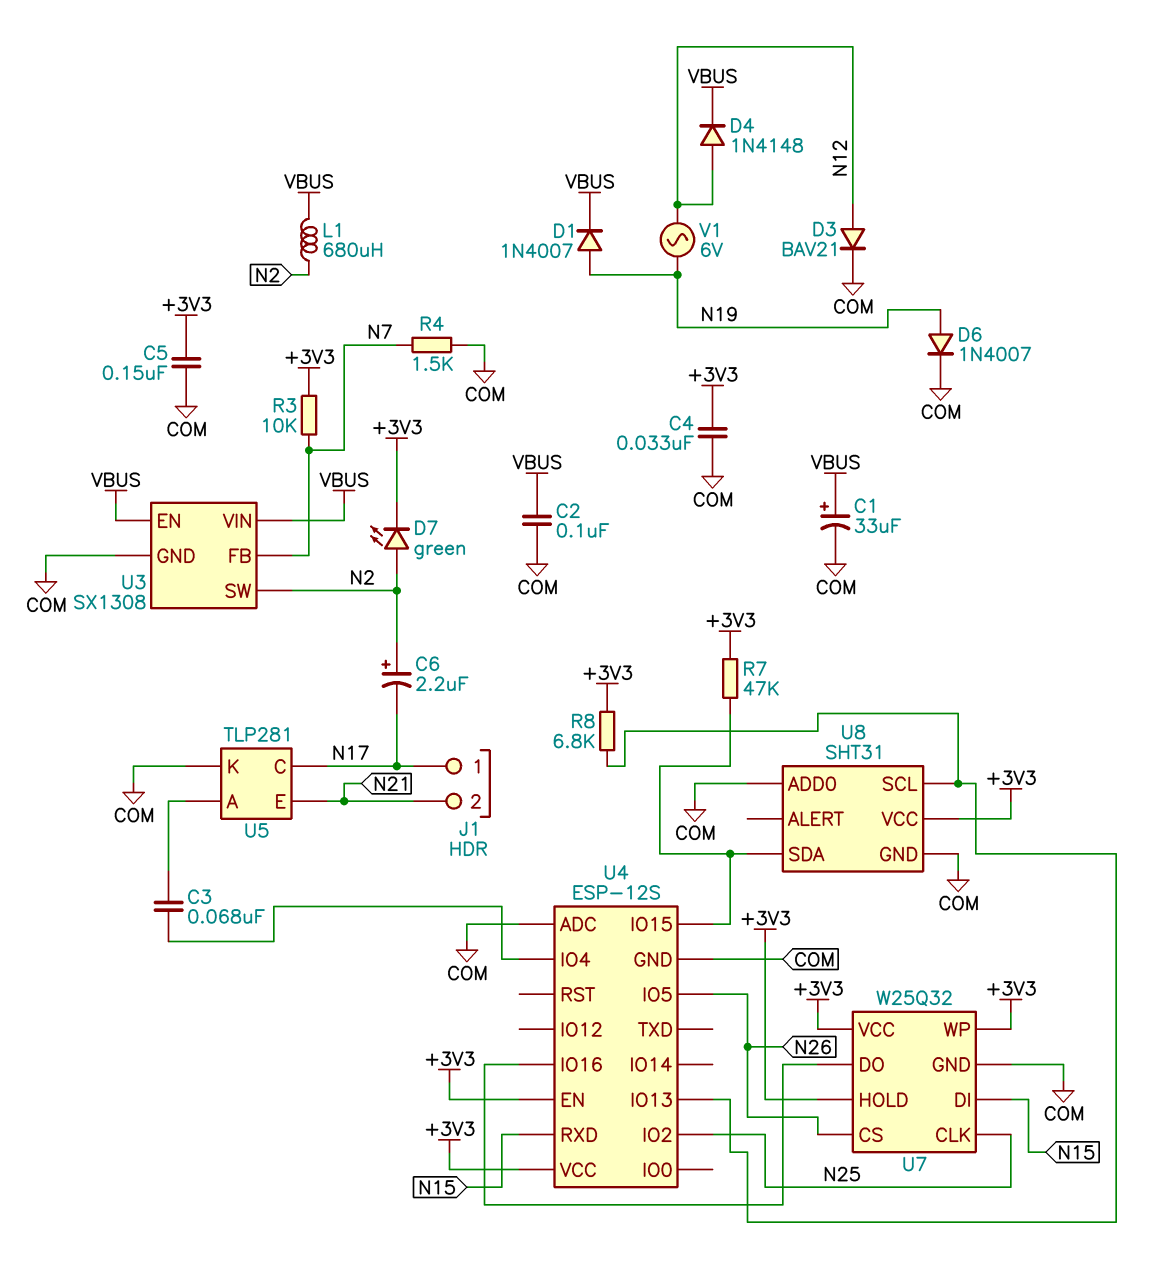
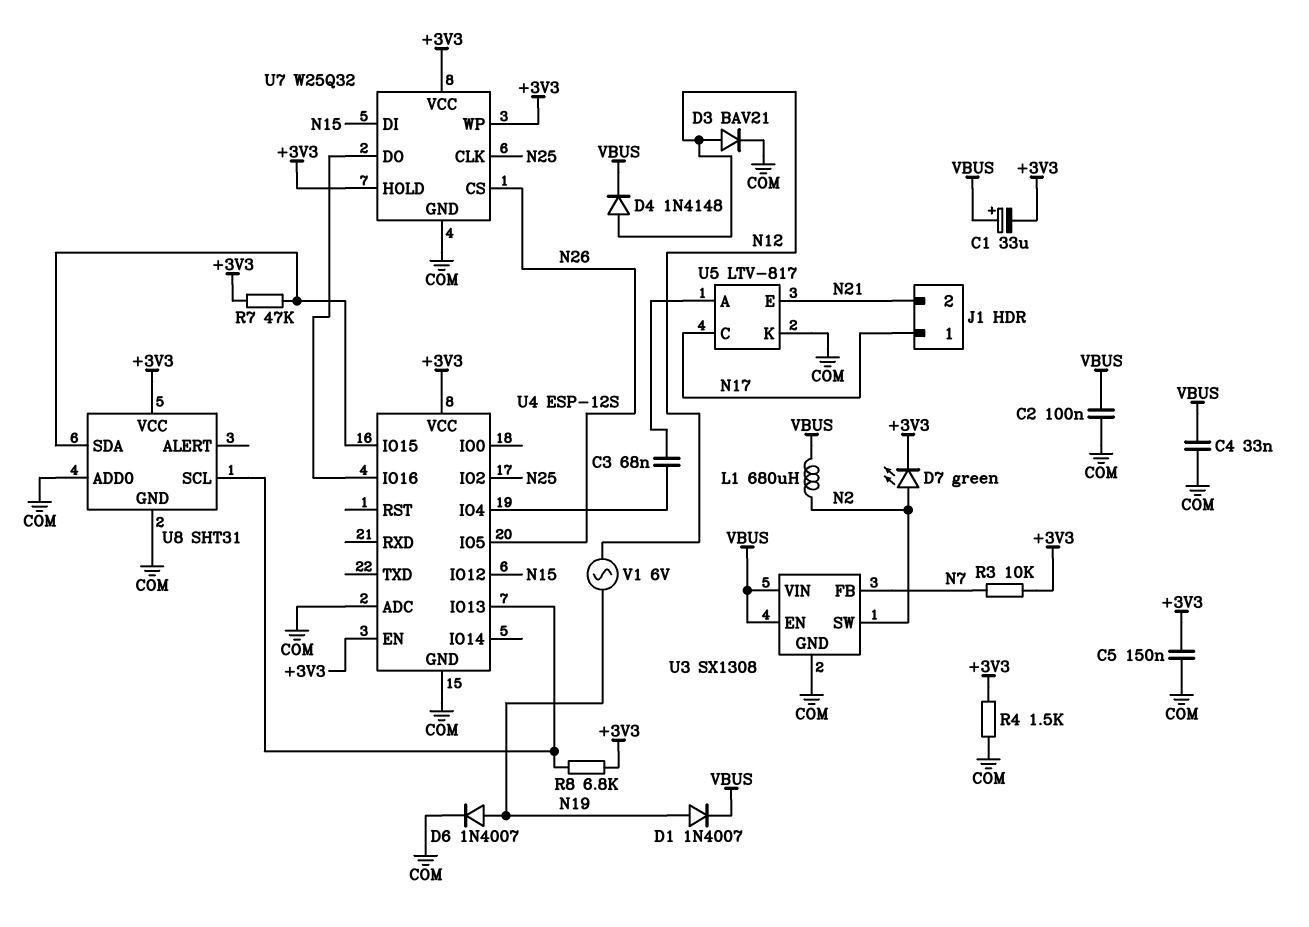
C1: 33uF (plus VBUS, minus COM) -> 33uF (plus VBUS, minus +3V3)
C4: 33nF (+3V3, COM) -> 33nF (COM, VBUS)
C6: 2.2uF (plus N2, minus N17) -> none
R4: 1.5k (COM, N7) -> 1.5k (+3V3, COM)
U4 pin IO12: none -> N15
U4 pin RXD: N15 -> none
U5: TLP281 -> LTV-817

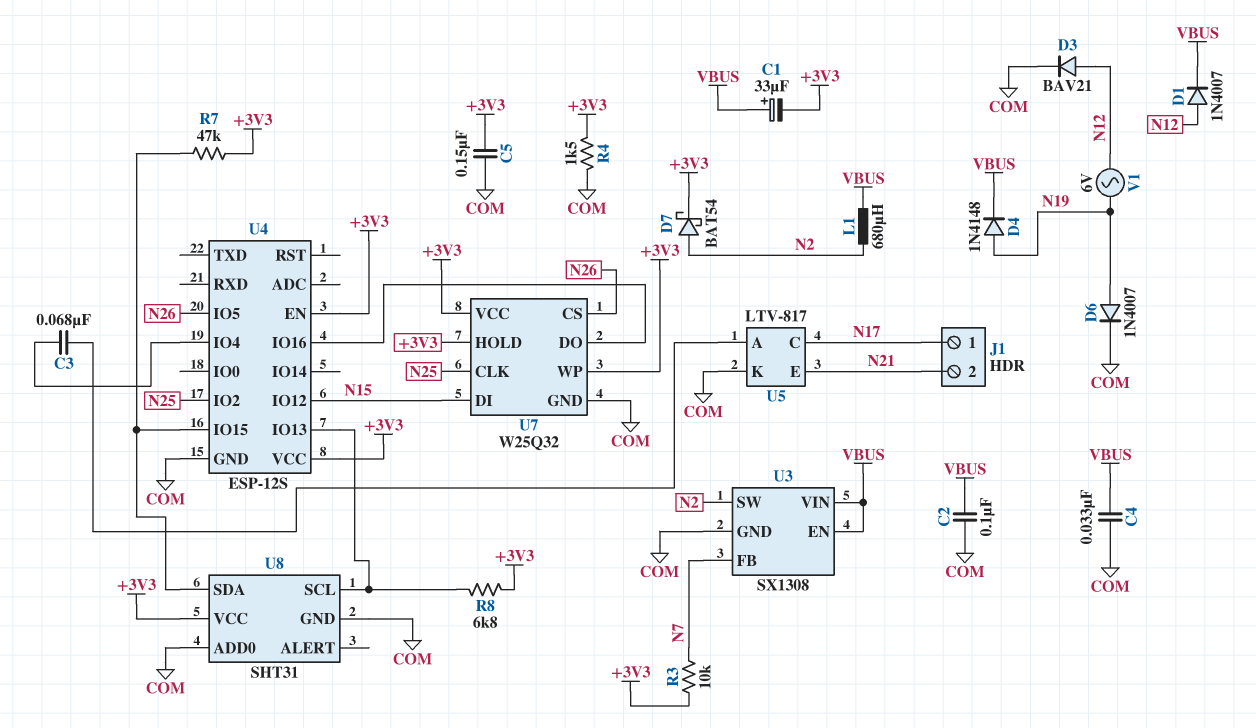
D1: diode 1N4007 (A N19, K VBUS) -> diode 1N4007 (A N12, K VBUS)
D4: diode 1N4148 (A N12, K VBUS) -> diode 1N4148 (A N19, K VBUS)
D7: LED green (A N2, K +3V3) -> schottky BAT54 (A N2, K +3V3)
U4 pin ADC: COM -> none

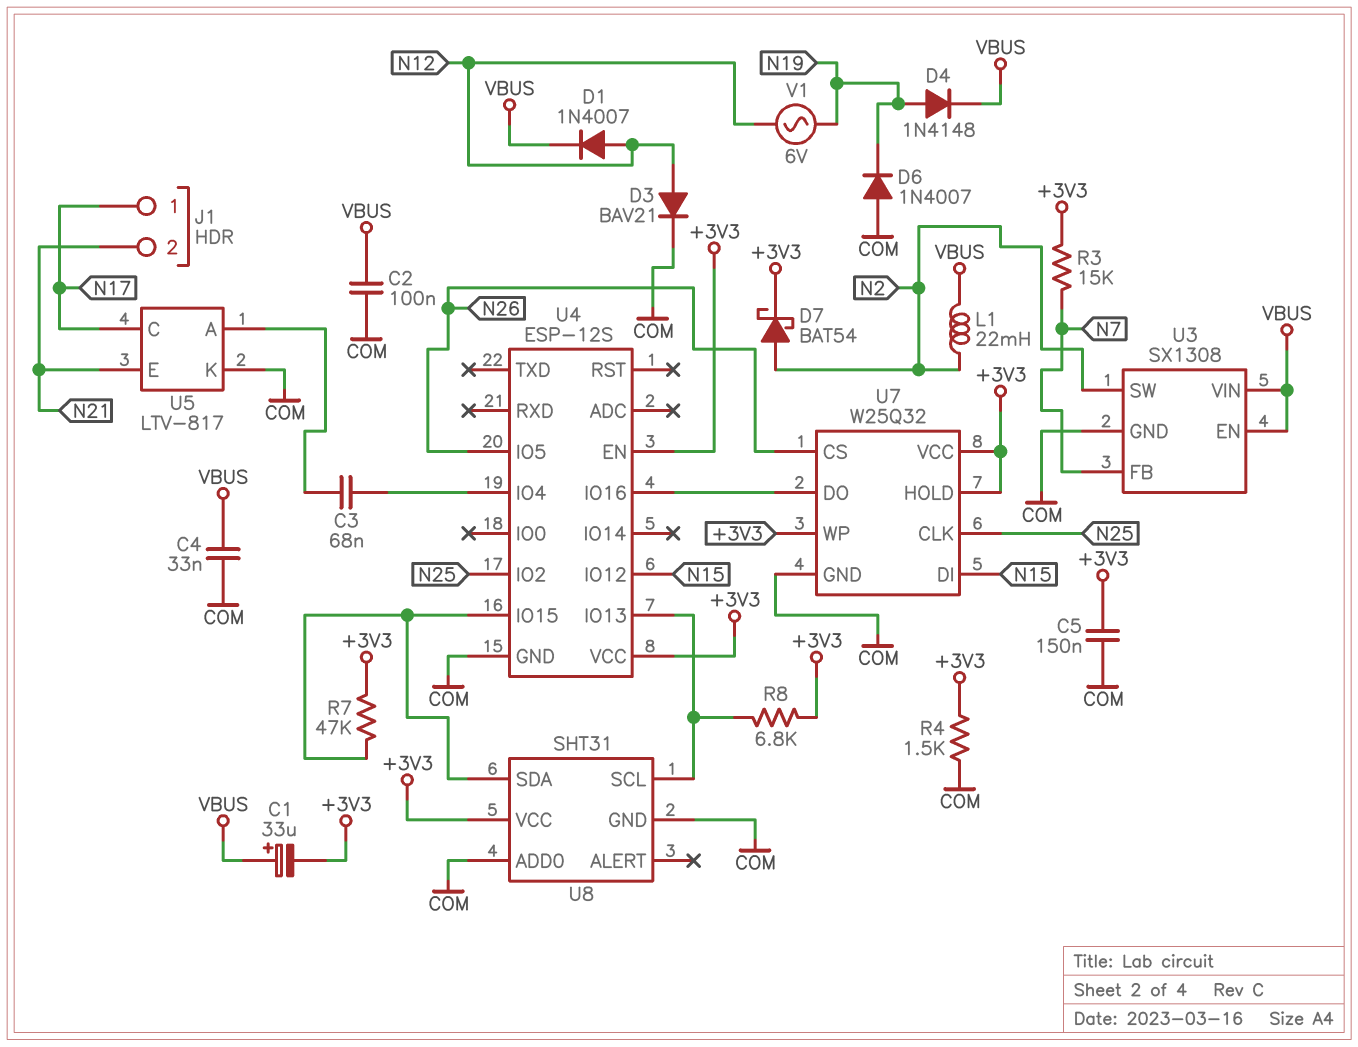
D6: diode 1N4007 (A N19, K COM) -> diode 1N4007 (A COM, K N19)
L1: 680uH (N2, VBUS) -> 22mH (N2, VBUS)
R3: 10k (+3V3, N7) -> 15k (+3V3, N7)

